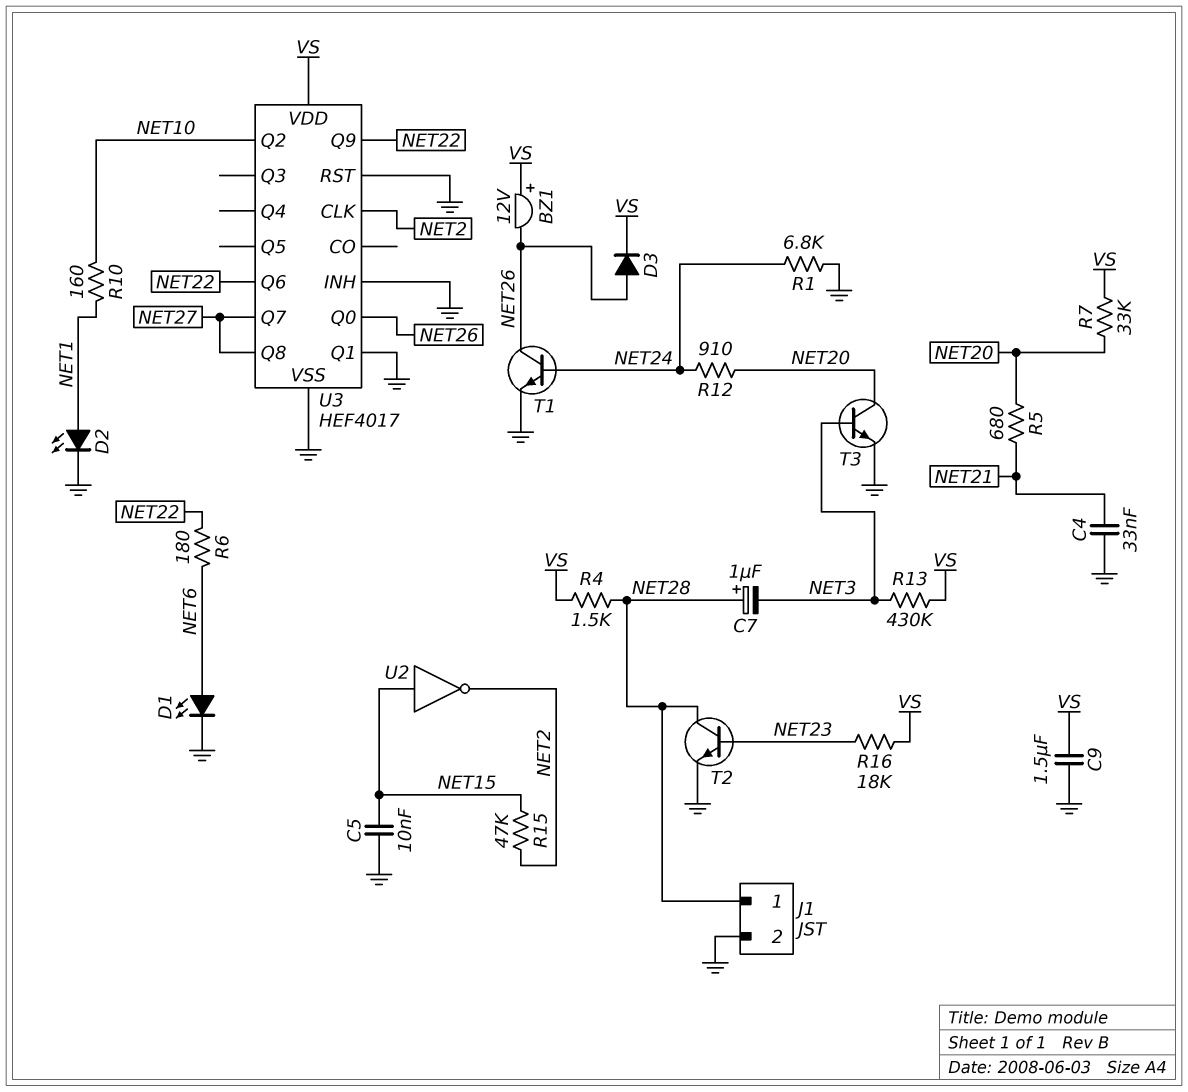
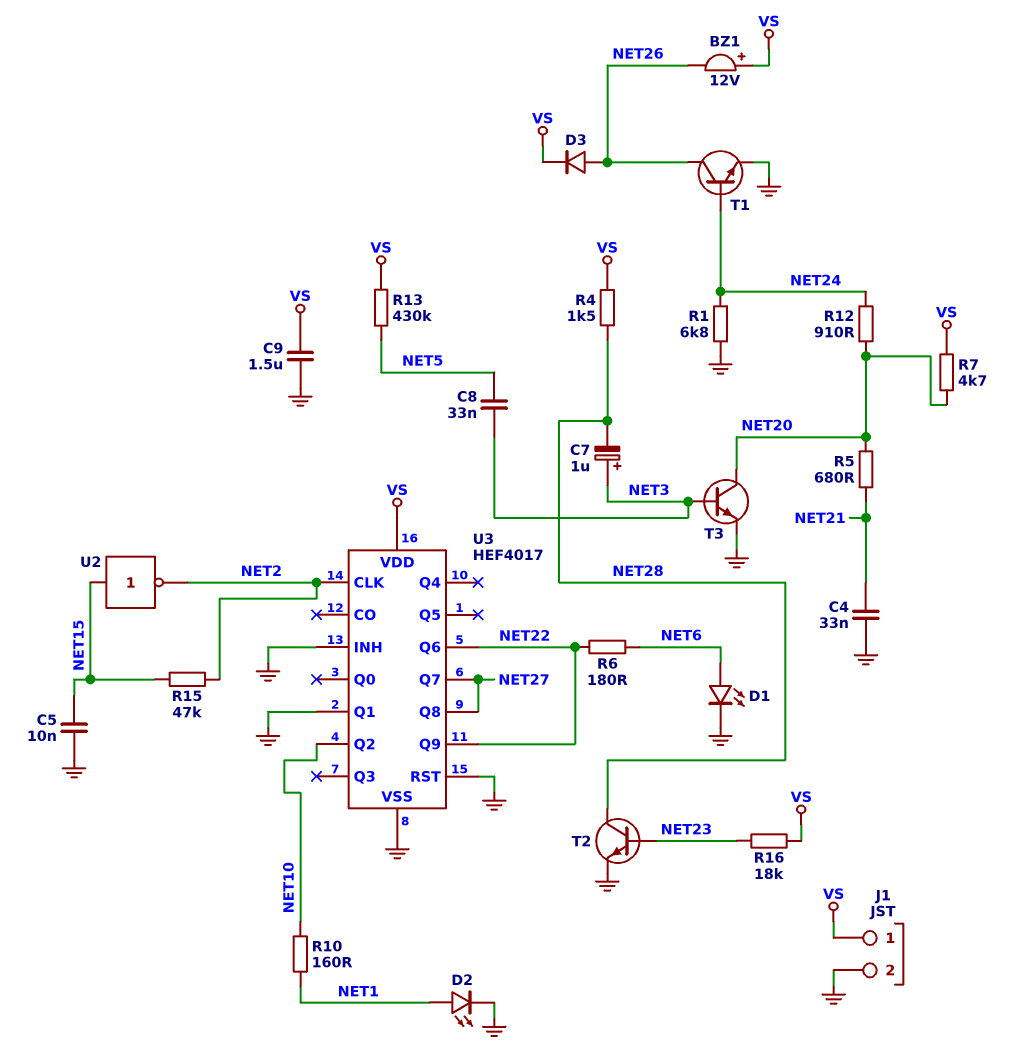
C7: 1uF (plus NET28, minus NET3) -> 1uF (plus NET3, minus NET28)
C8: none -> 33nF (NET3, NET5)
J1 pin 1: NET28 -> VS
R7: 33k (NET20, VS) -> 4.7k (NET20, VS)
R13: 430k (NET3, VS) -> 430k (NET5, VS)
U3 pin Q0: NET26 -> none

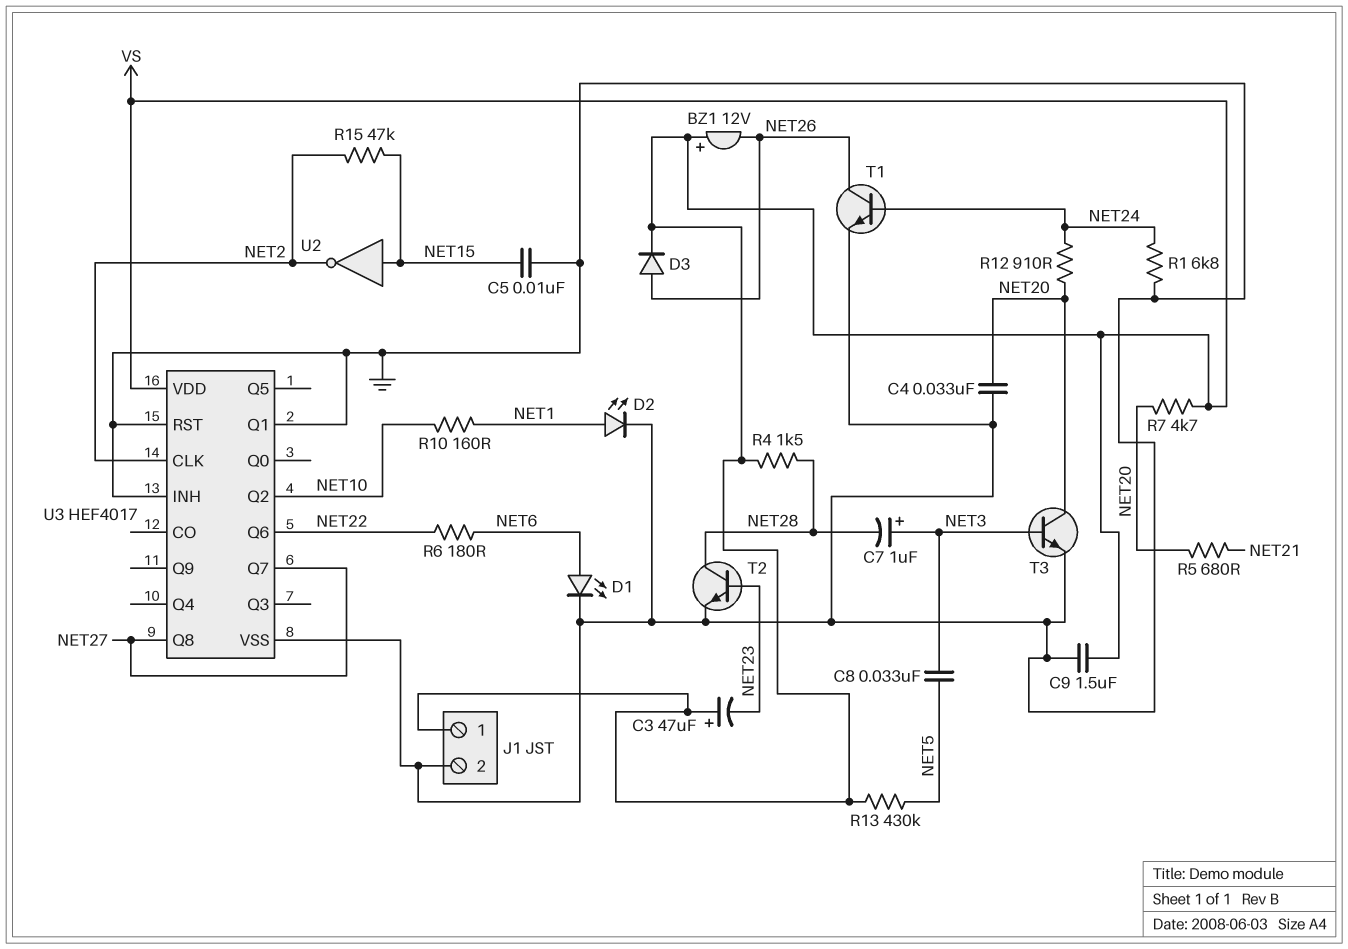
C3: none -> 47uF (plus VS, minus NET23)
C4: 33nF (GND, NET21) -> 33nF (GND, NET20)
R16: 18k (NET23, VS) -> none
U3 pin Q9: NET22 -> none

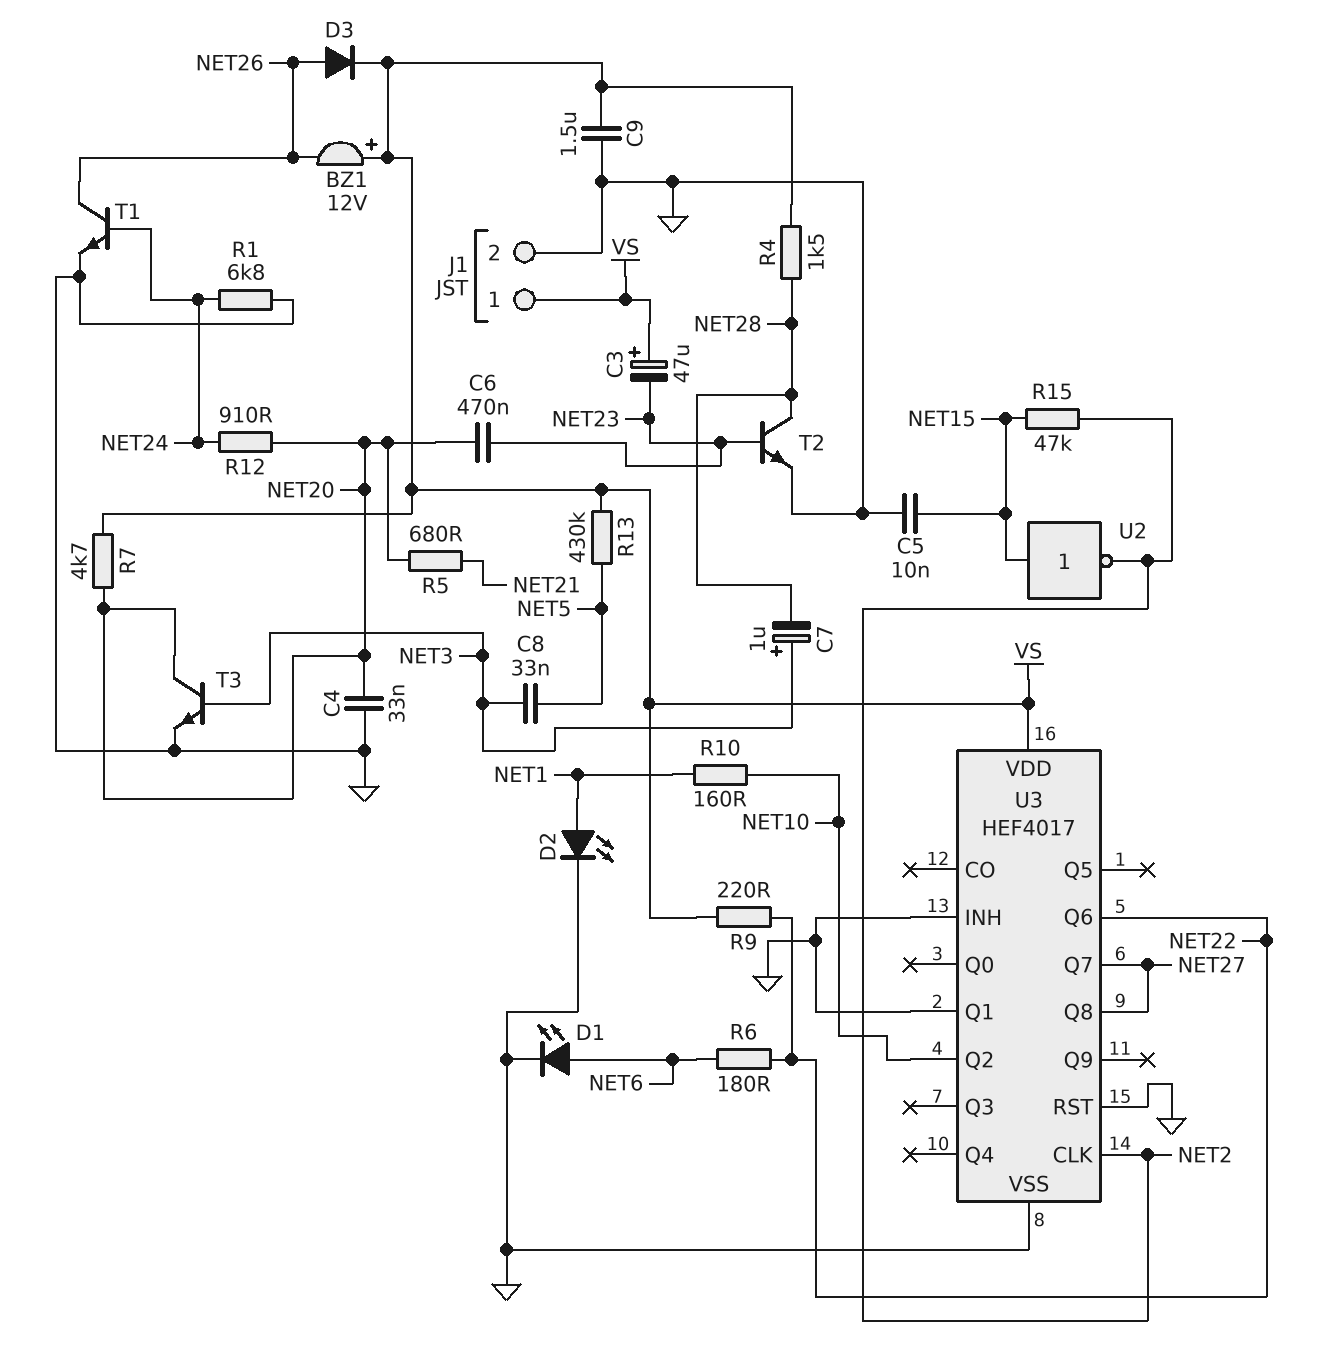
C6: none -> 470nF (NET20, NET23)
R9: none -> 220 (NET22, VS)

